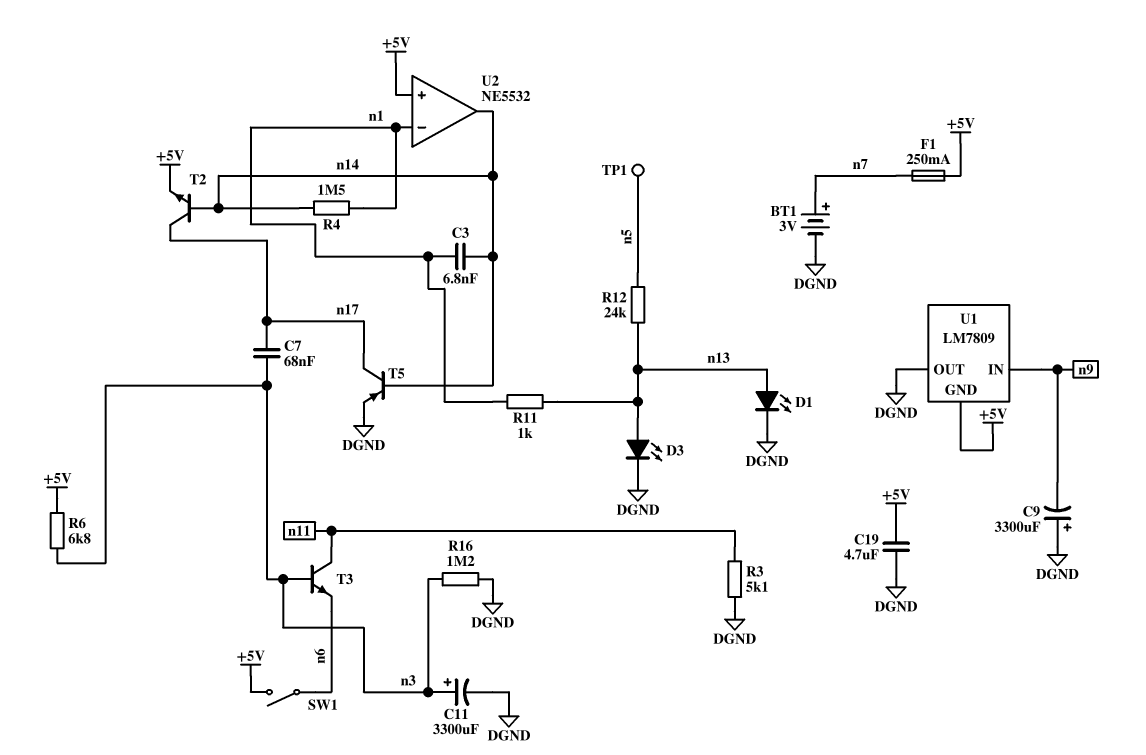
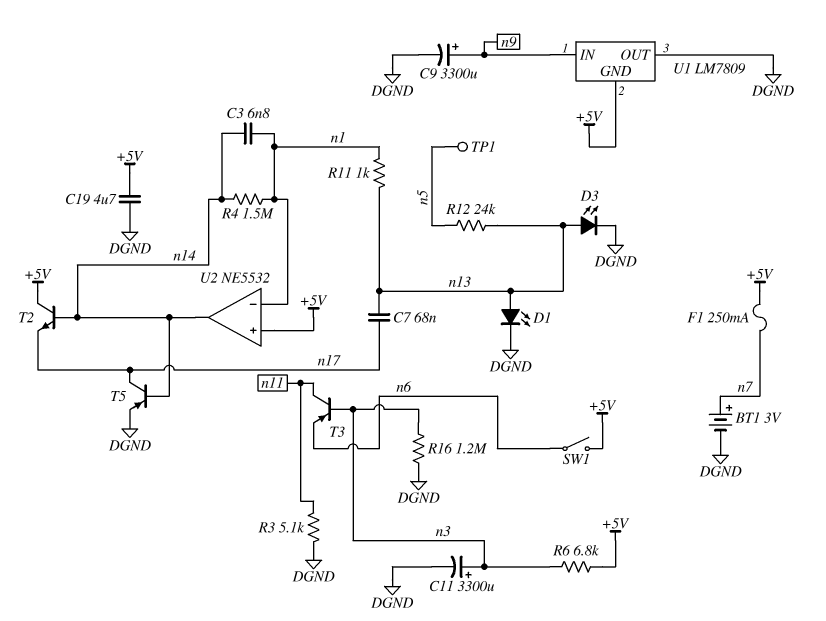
C7: 68nF (n3, n17) -> 68nF (n13, n17)
C9: 3300uF (plus DGND, minus n9) -> 3300uF (plus n9, minus DGND)
T2: NPN (B n14, C n17, E +5V) -> NPN (B n14, C +5V, E n17)
T3: NPN (B n3, C n11, E n6) -> PNP (B n3, C n11, E n6)

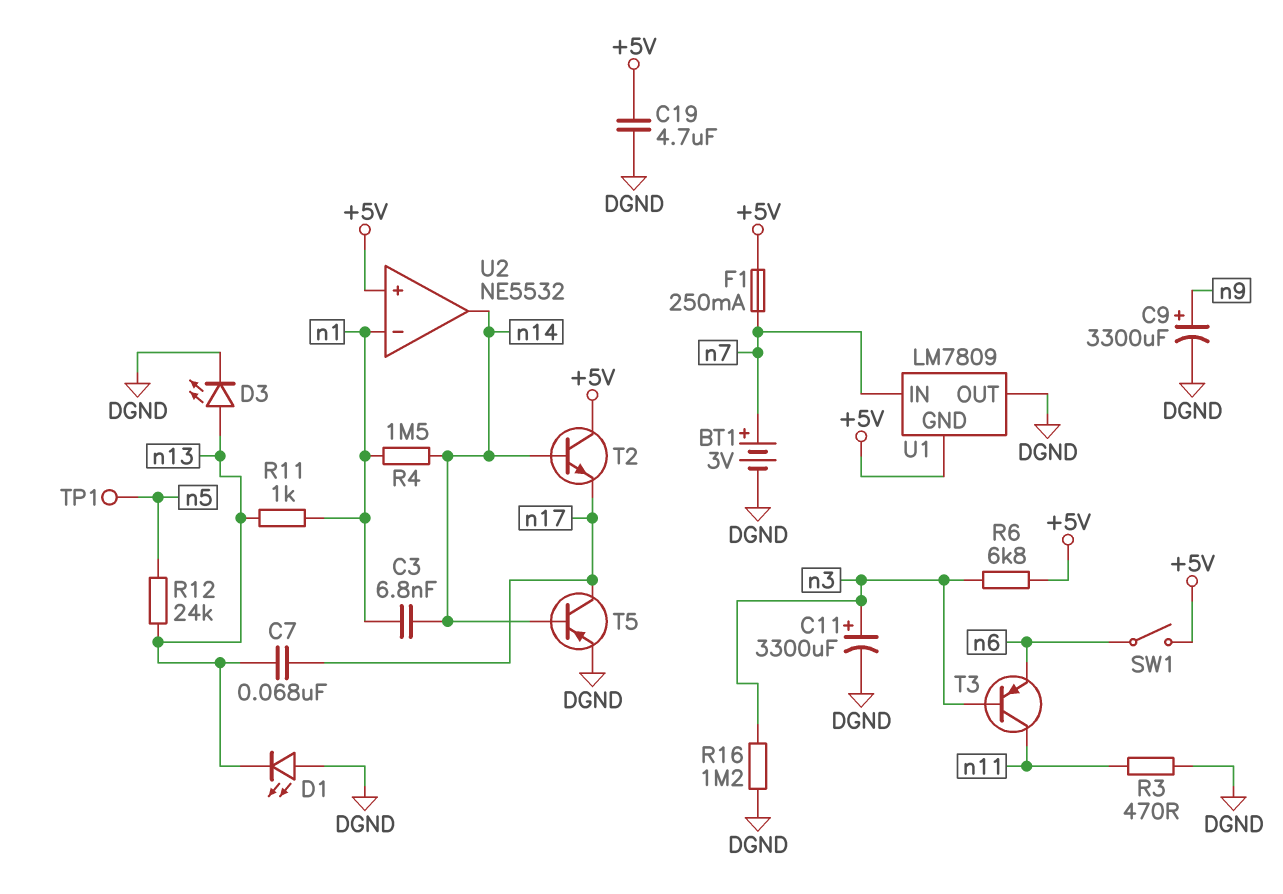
D1: LED (A n13, K DGND) -> LED (A DGND, K n13)
R3: 5.1k (DGND, n11) -> 470 (DGND, n11)
U1 pin IN: n9 -> n7

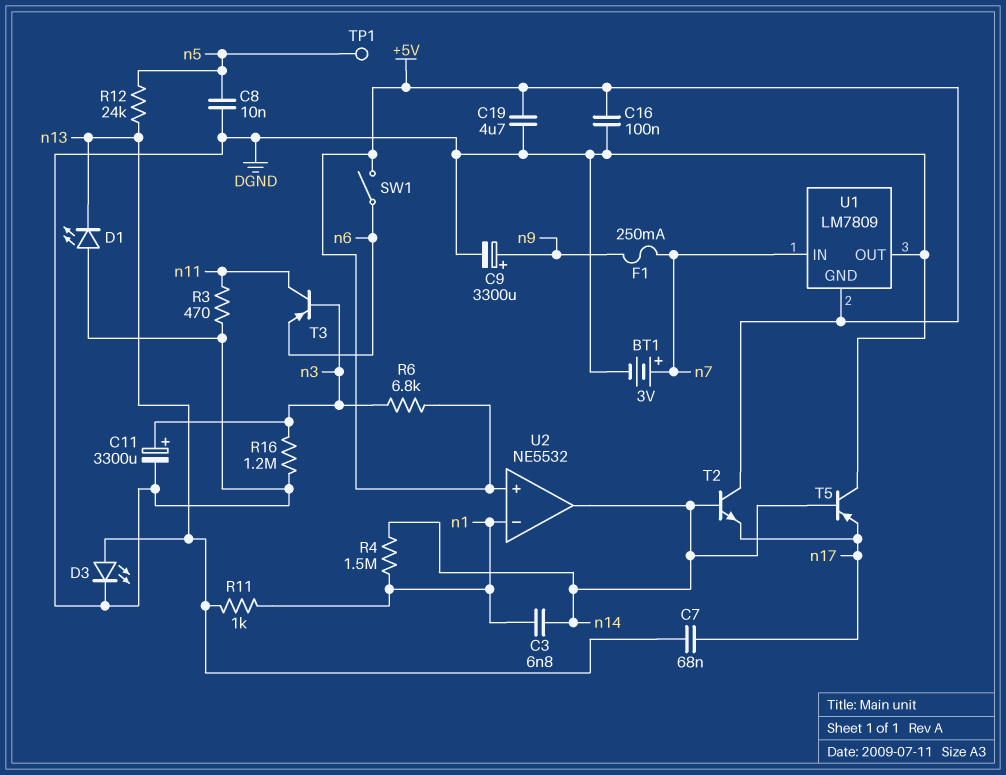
C8: none -> 10nF (DGND, n5)
C16: none -> 100nF (+5V, DGND)
F1: 250mA (+5V, n7) -> 250mA (n7, n9)
T5: PNP (B n14, C n17, E DGND) -> PNP (B n14, C DGND, E n17)

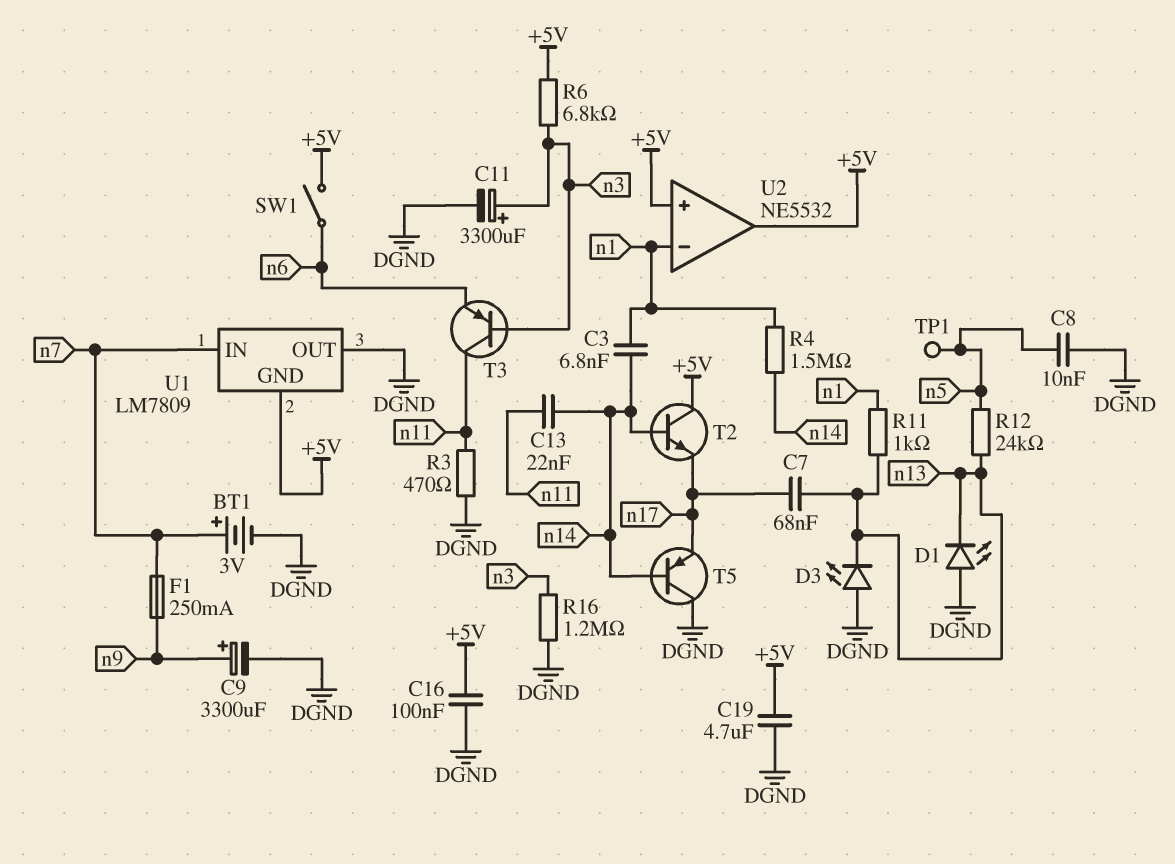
C13: none -> 22nF (n11, n14)
D3: LED (A n13, K DGND) -> LED (A DGND, K n13)
U2 pin out: n14 -> +5V

